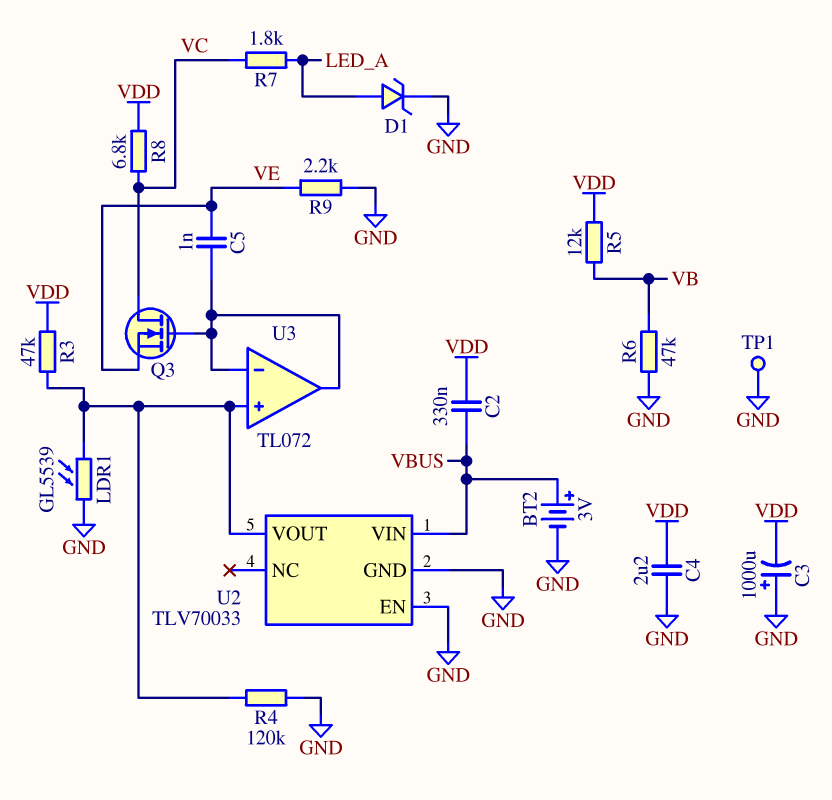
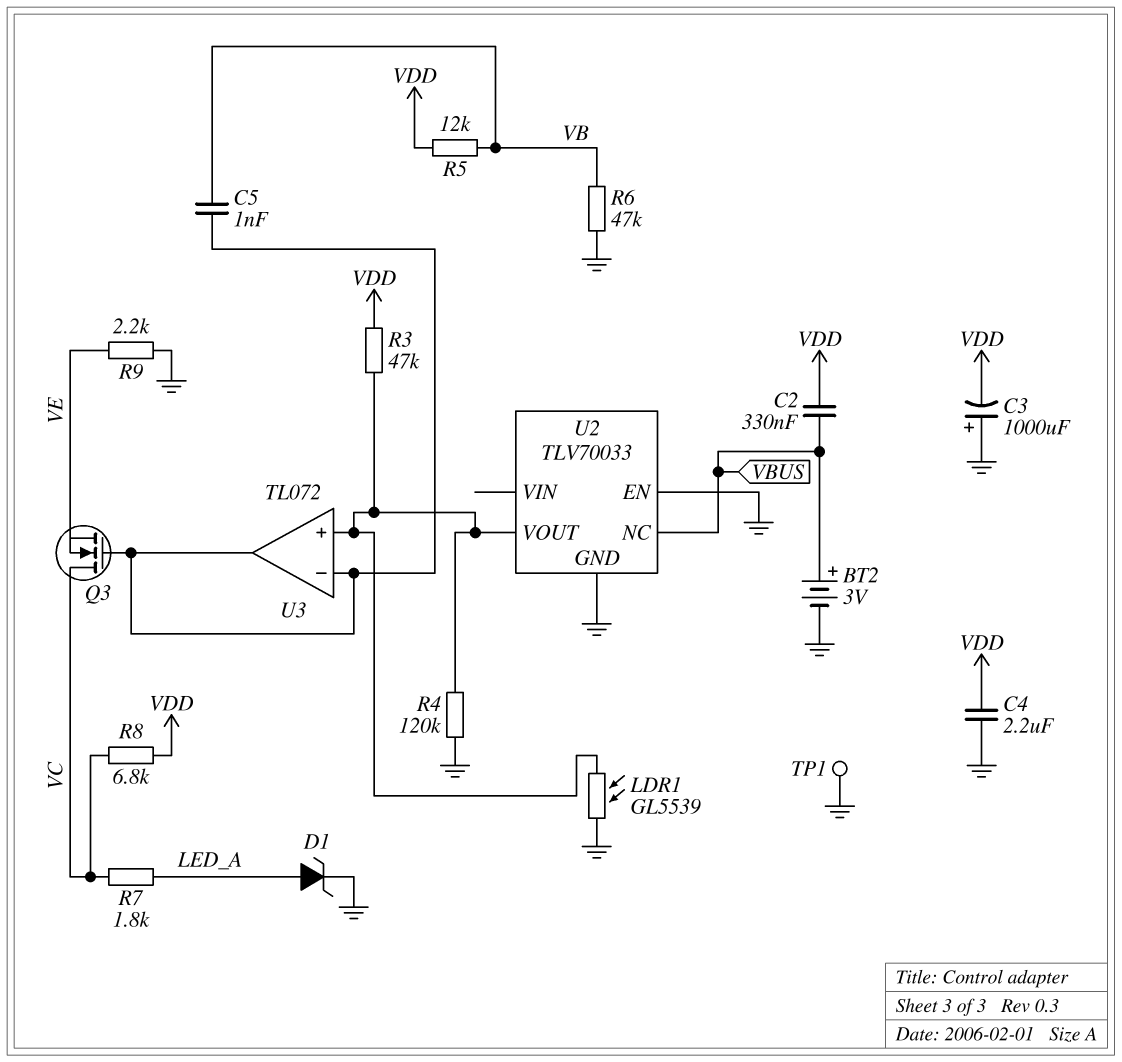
C5: 1nF (U3/in-, VE) -> 1nF (U3/in-, VB)
U2 pin NC: none -> VBUS
U2 pin VIN: VBUS -> none

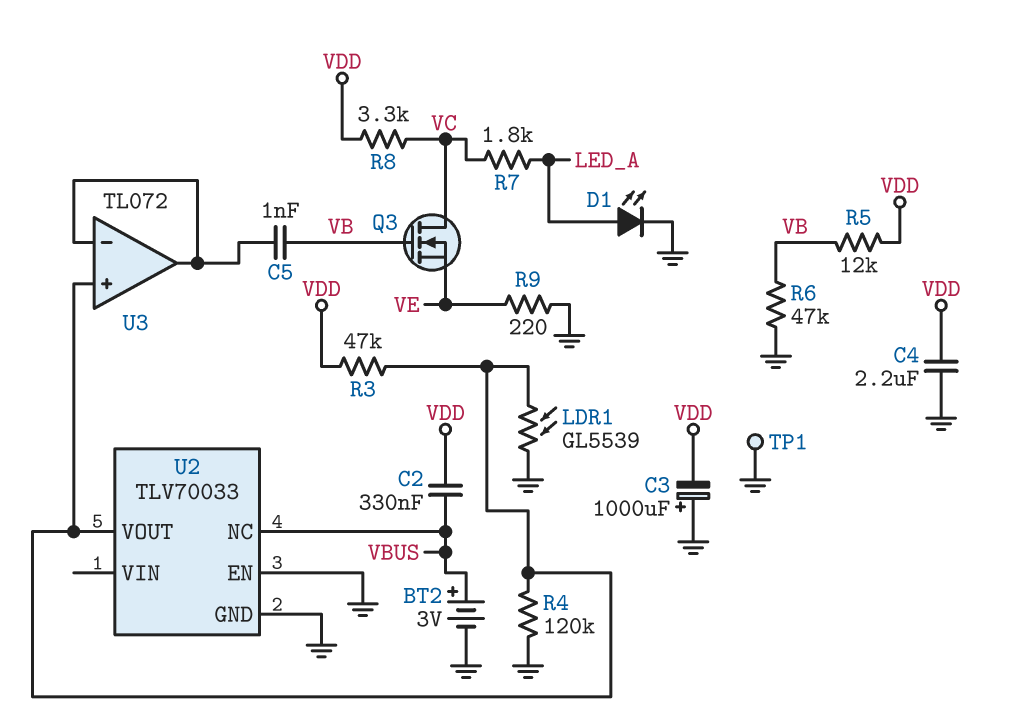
D1: zener (A LED_A, K GND) -> LED (A LED_A, K GND)
Q3: NMOS (G U3/in-, D VC, S VE) -> NMOS (G VB, D VC, S VE)
R8: 6.8k (VC, VDD) -> 3.3k (VC, VDD)
R9: 2.2k (GND, VE) -> 220 (GND, VE)

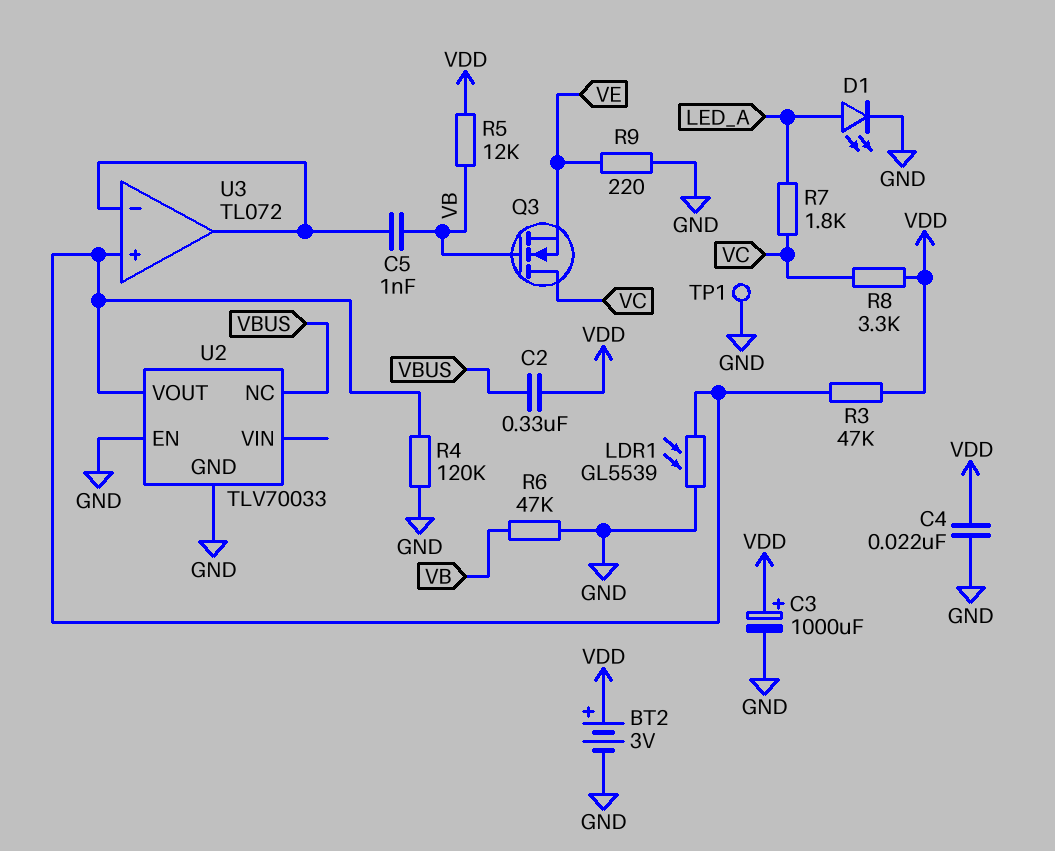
BT2: 3V (plus VBUS, minus GND) -> 3V (plus VDD, minus GND)
C3: 1000uF (plus GND, minus VDD) -> 1000uF (plus VDD, minus GND)
C4: 2.2uF (GND, VDD) -> 22nF (GND, VDD)

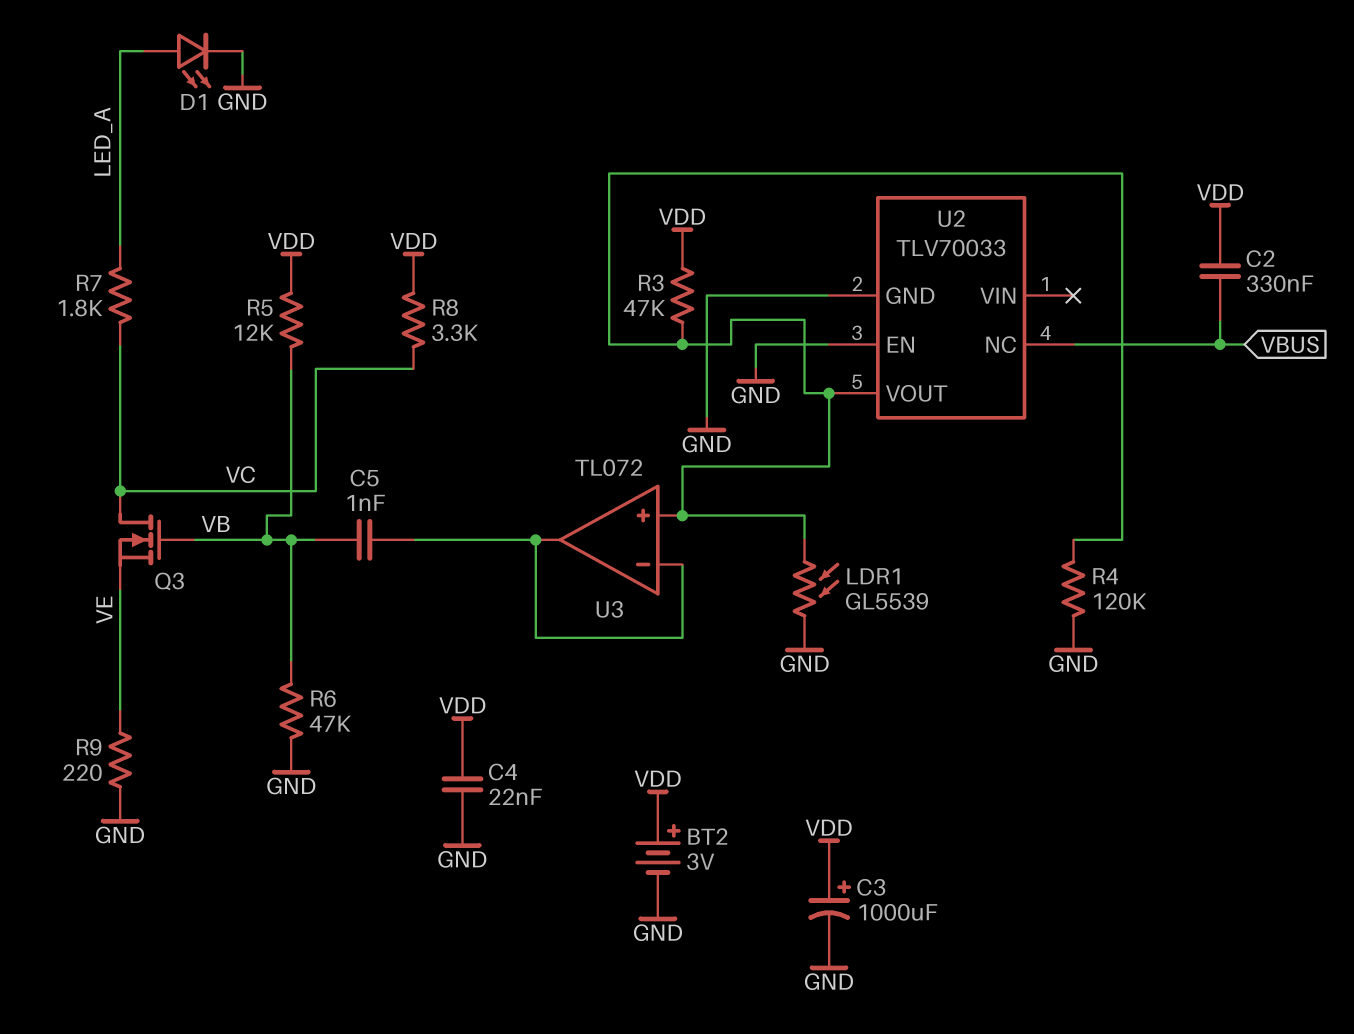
TP1: test point (GND) -> none

